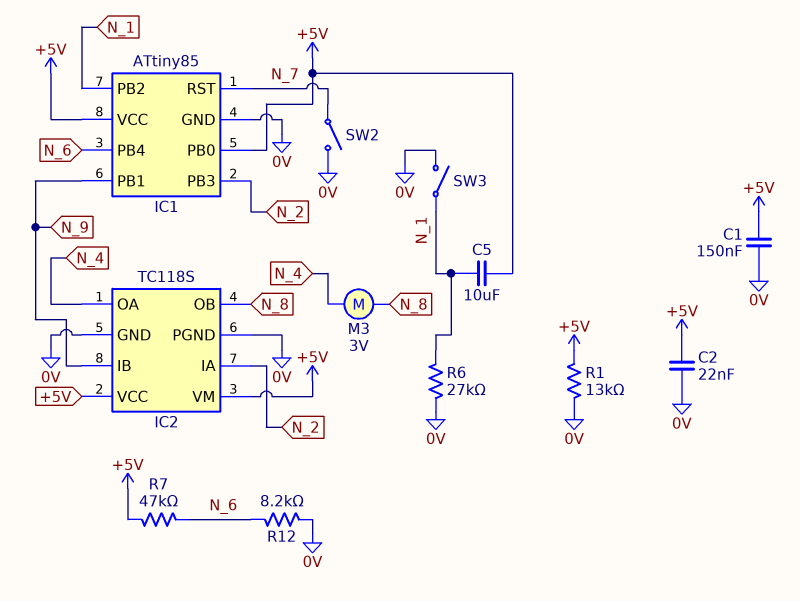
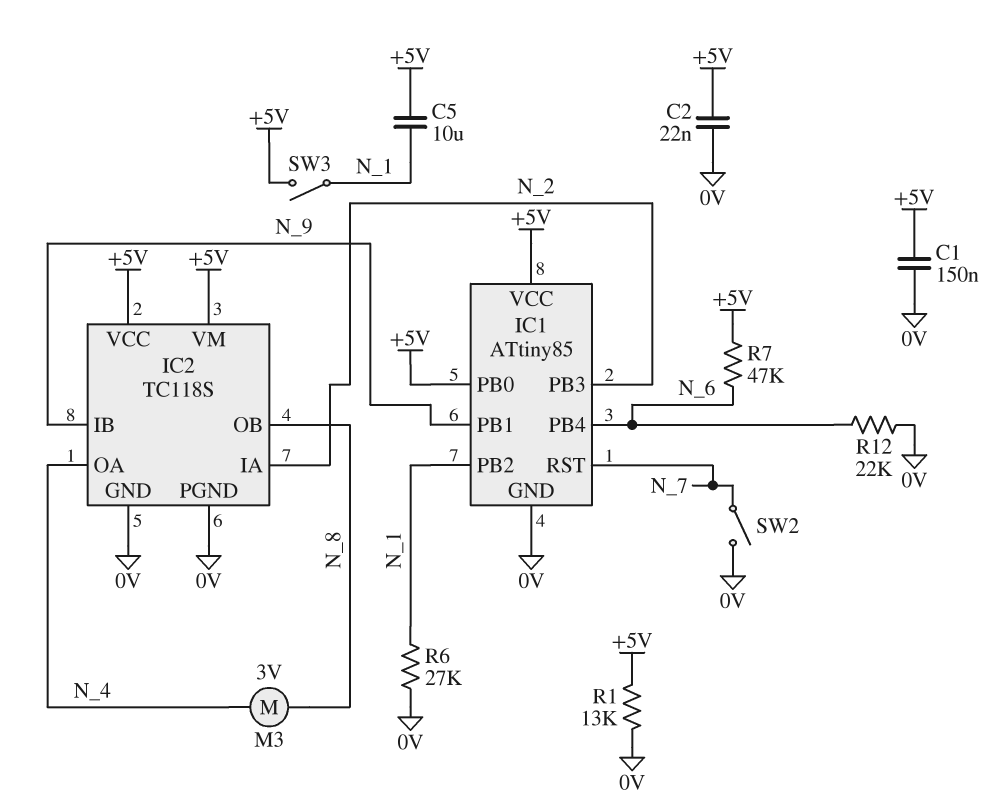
R12: 8.2k (0V, N_6) -> 22k (0V, N_6)
SW3: switch (0V, N_1) -> switch (+5V, N_1)

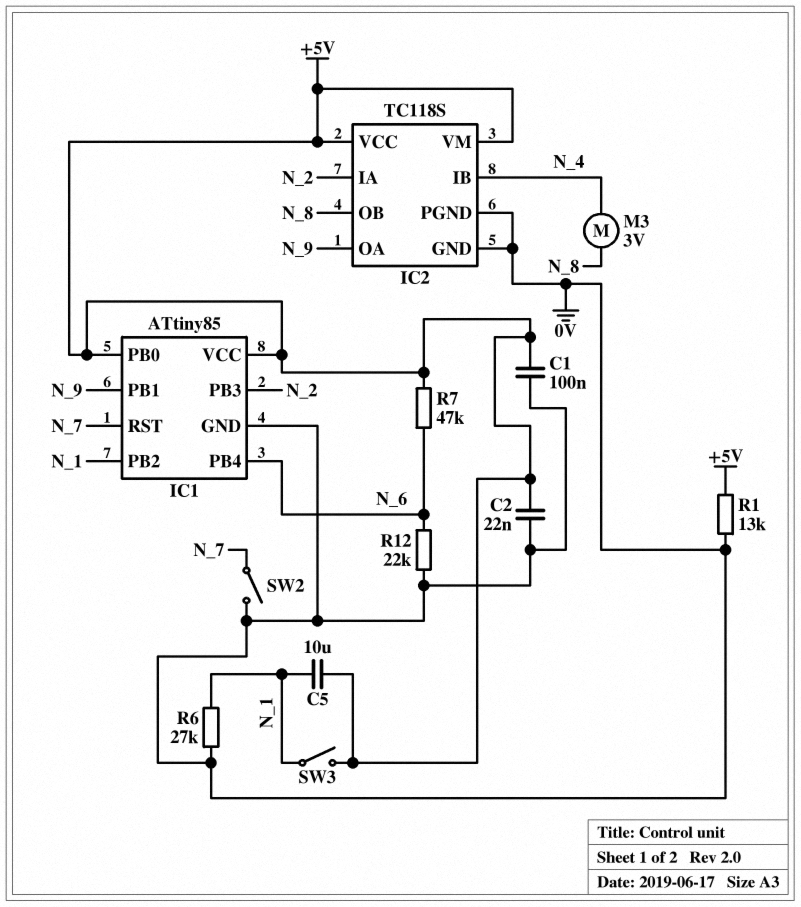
C1: 150nF (+5V, 0V) -> 100nF (+5V, 0V)
IC2 pin IB: N_9 -> N_4
IC2 pin OA: N_4 -> N_9

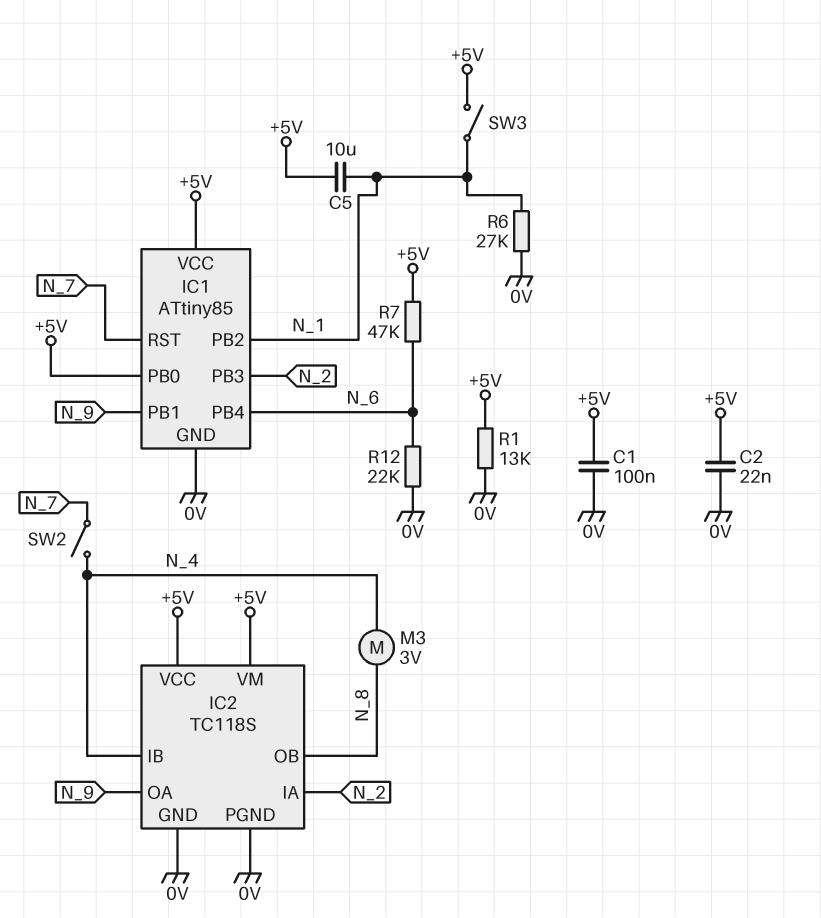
SW2: switch (0V, N_7) -> switch (N_4, N_7)

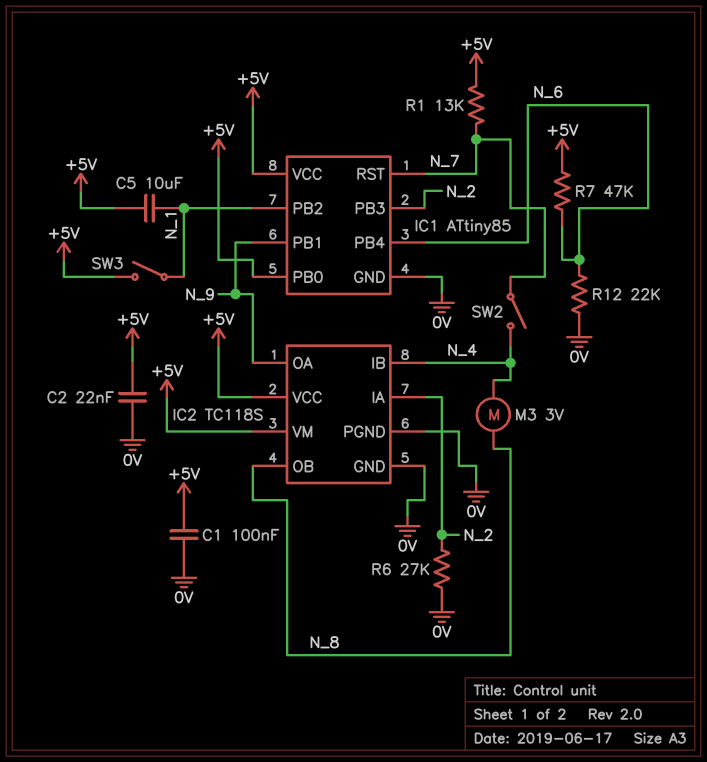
R1: 13k (+5V, 0V) -> 13k (+5V, N_7)
R6: 27k (0V, N_1) -> 27k (0V, N_2)

